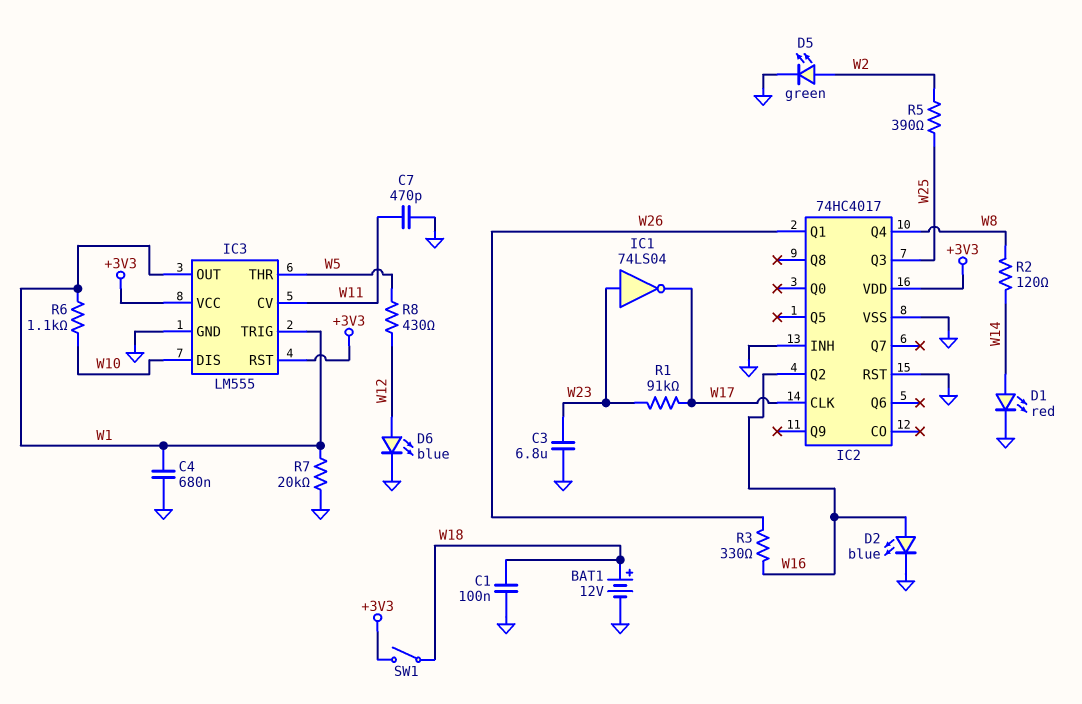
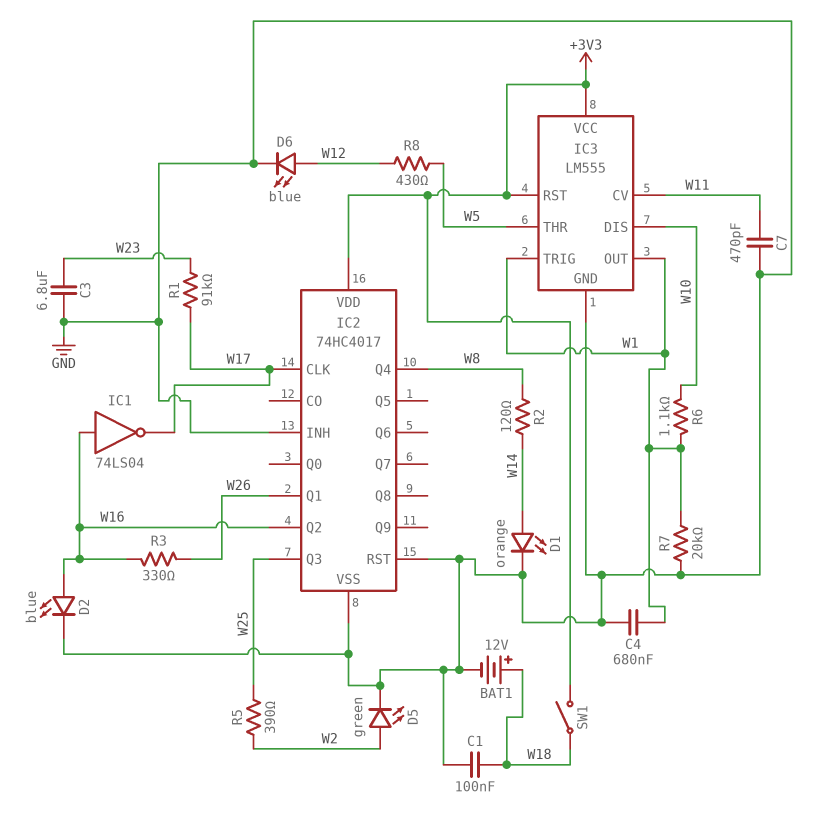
D1: LED red (A W14, K GND) -> LED orange (A W14, K GND)
IC1: NOT 74LS04 (in W23, out W17) -> NOT 74LS04 (in W16, out W17)

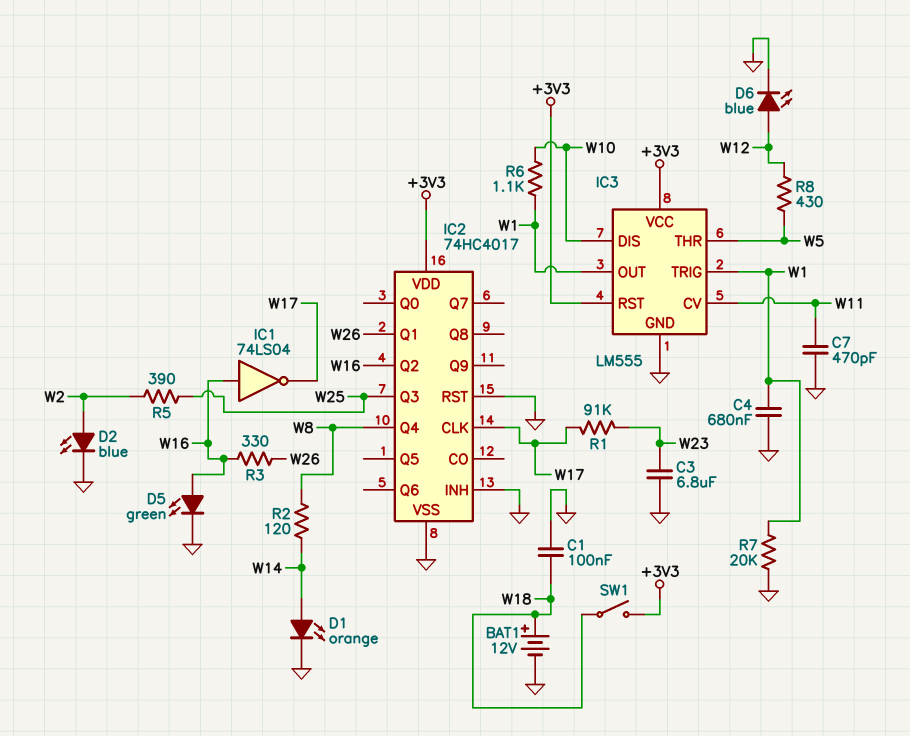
D2: LED blue (A W16, K GND) -> LED blue (A W2, K GND)
D5: LED green (A W2, K GND) -> LED green (A W16, K GND)

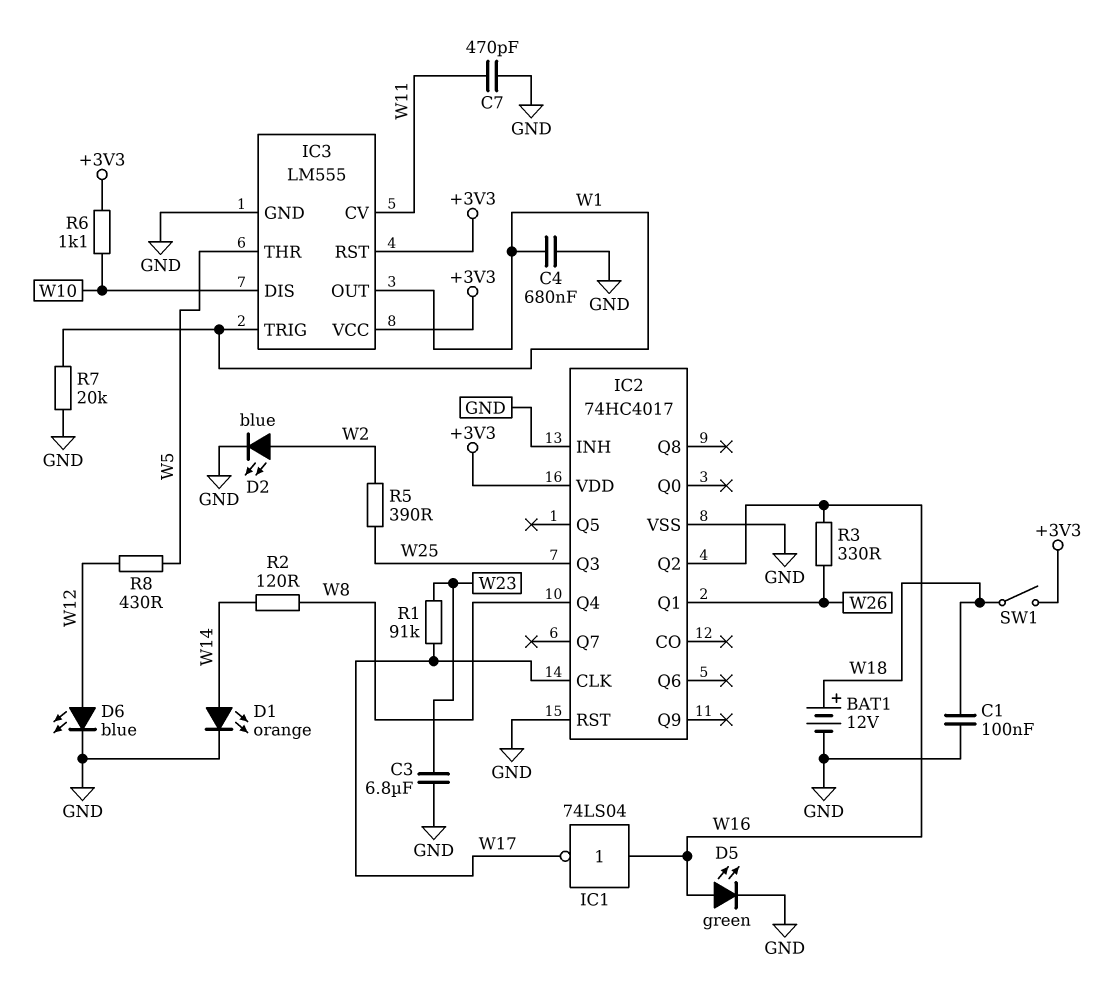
R6: 1.1k (W1, W10) -> 1.1k (+3V3, W10)

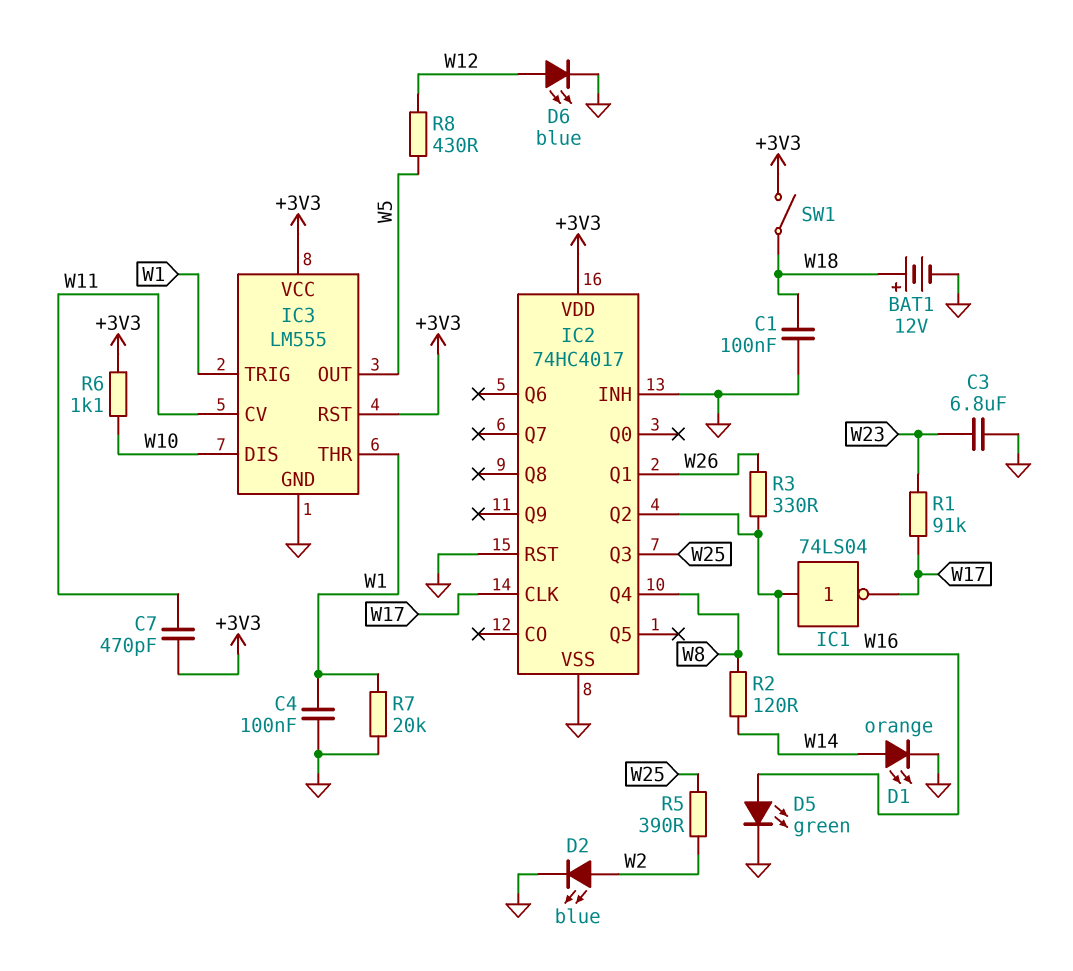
C4: 680nF (GND, W1) -> 100nF (GND, W1)
C7: 470pF (GND, W11) -> 470pF (+3V3, W11)
IC3 pin OUT: W1 -> W5
IC3 pin THR: W5 -> W1

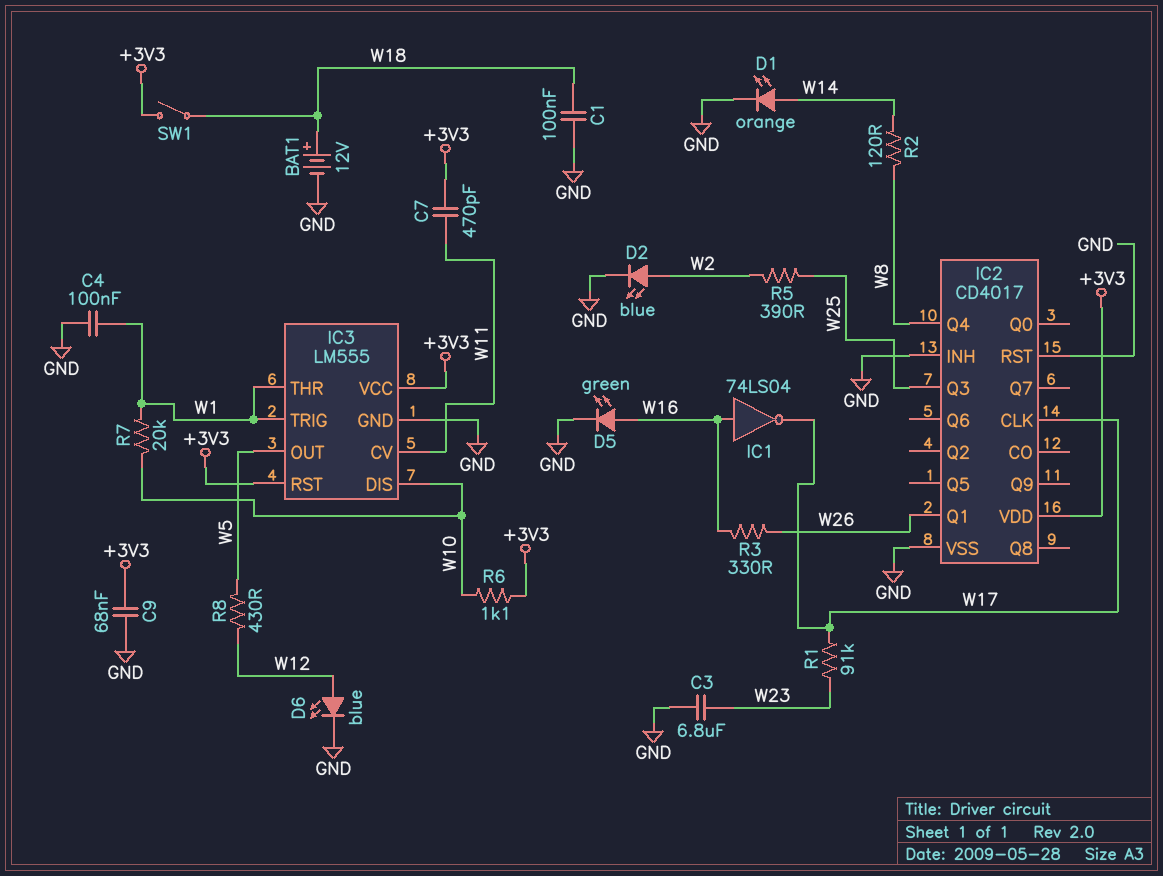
C9: none -> 68nF (+3V3, GND)
IC2: 74HC4017 -> CD4017
IC2 pin Q2: W16 -> none
R7: 20k (GND, W1) -> 20k (W1, W10)

